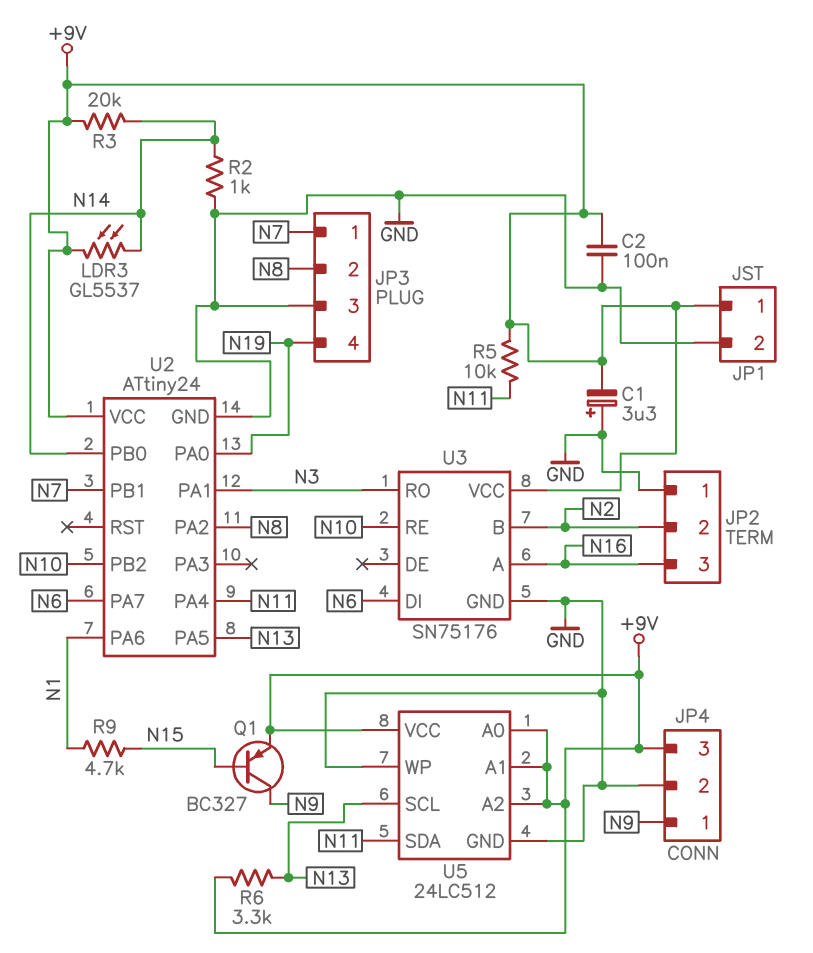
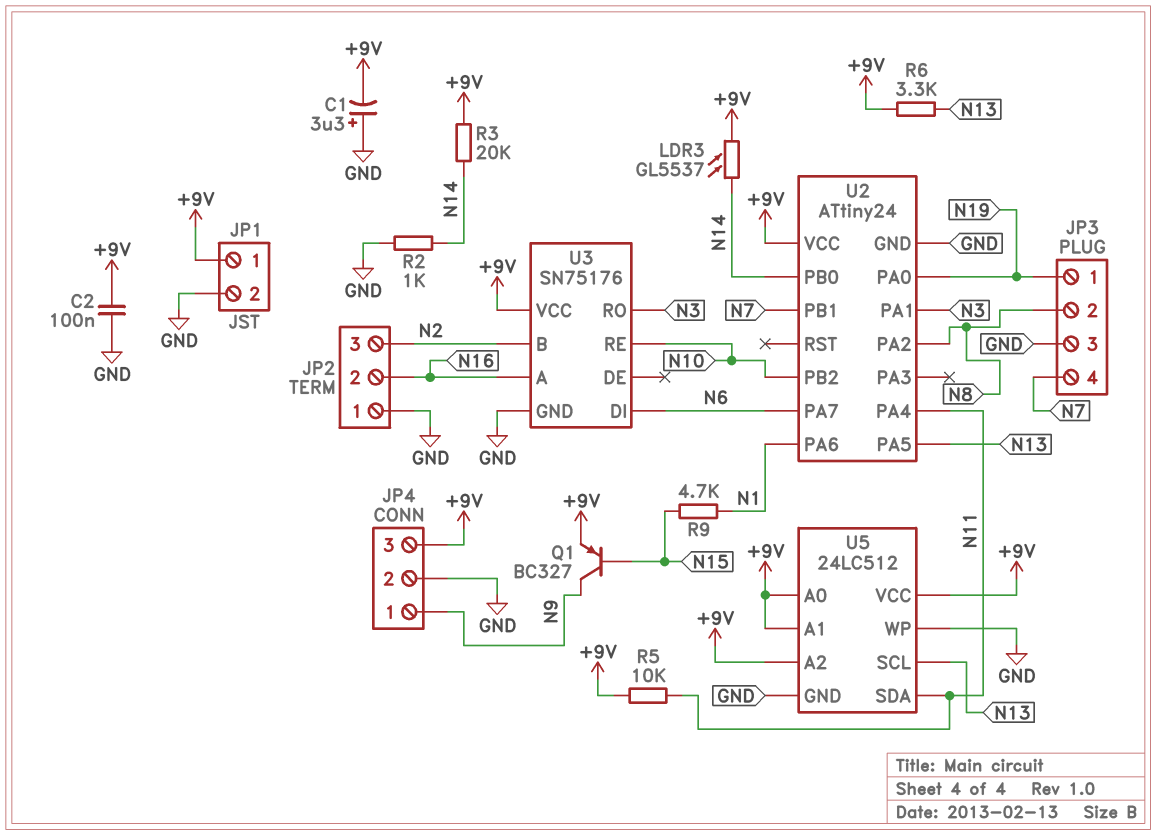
JP2 pin 2: N2 -> N16
JP2 pin 3: N16 -> N2
JP3 pin 1: N7 -> N19
JP3 pin 4: N19 -> N7

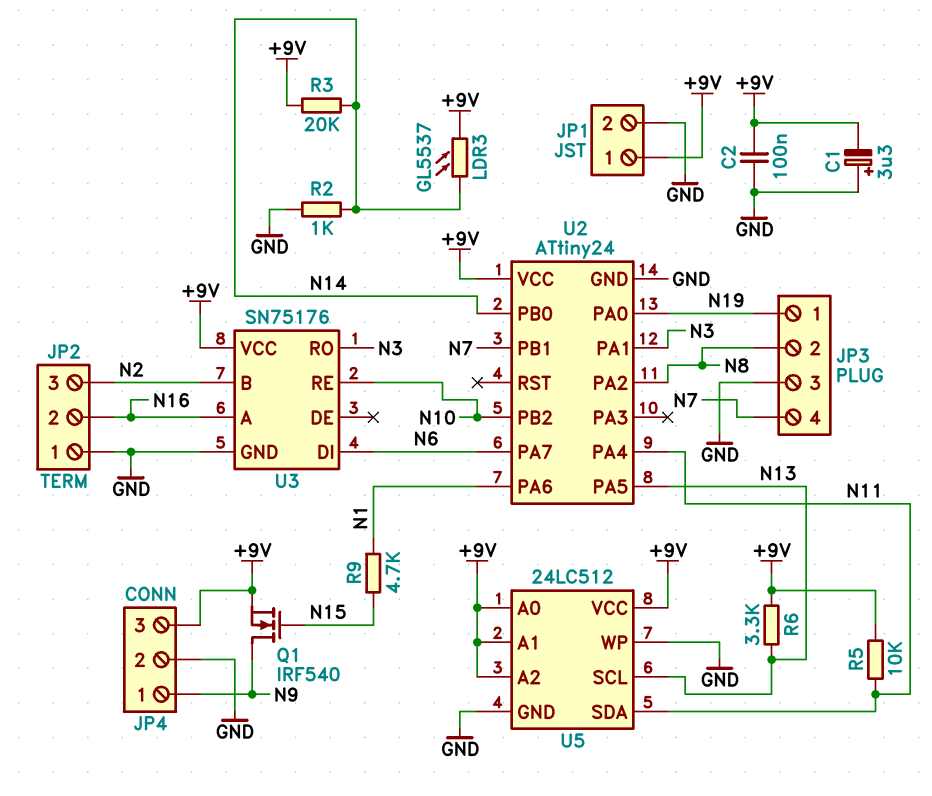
Q1: PNP BC327 (B N15, C N9, E +9V) -> NMOS IRF540 (G N15, D N9, S +9V)

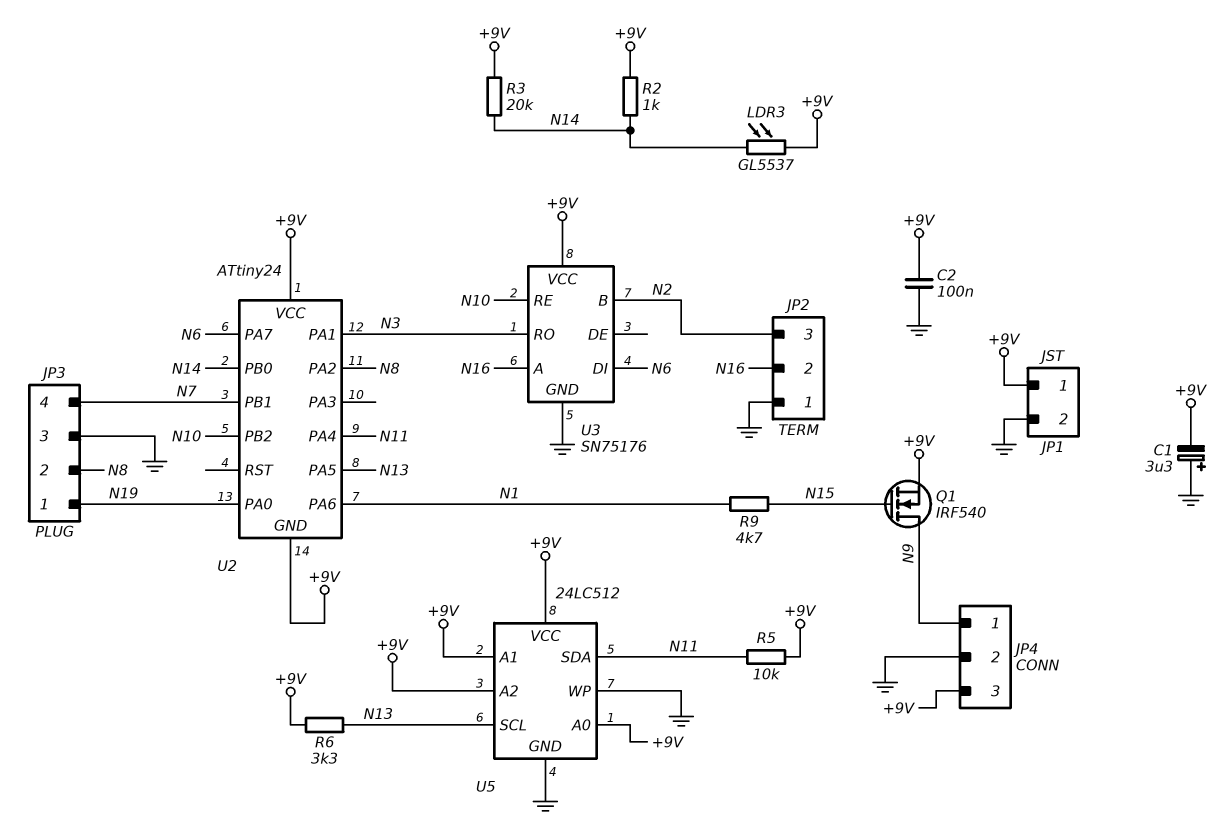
R2: 1k (GND, N14) -> 1k (+9V, N14)
U2 pin GND: GND -> +9V

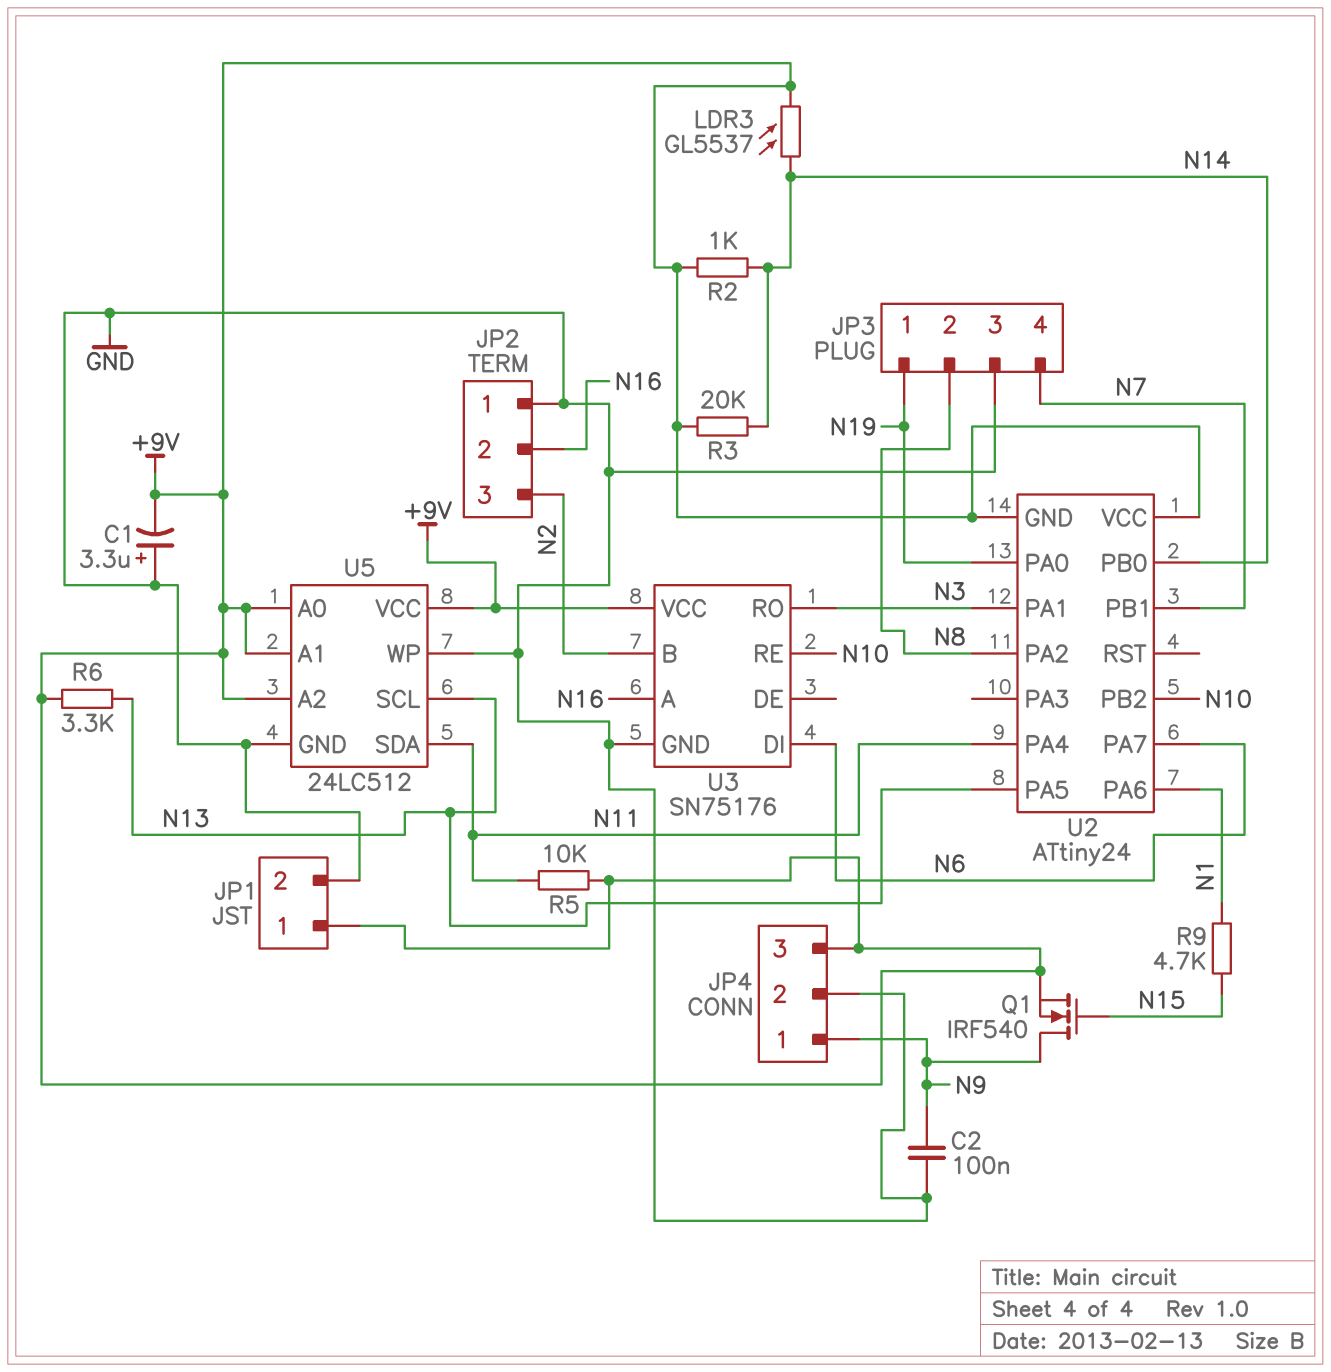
C2: 100nF (+9V, GND) -> 100nF (GND, N9)

